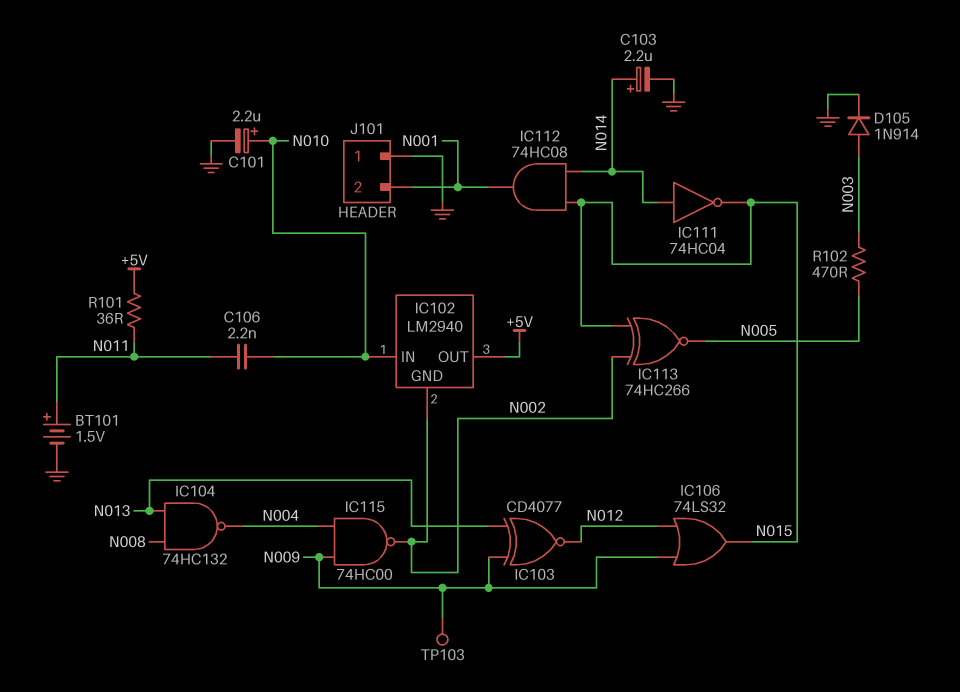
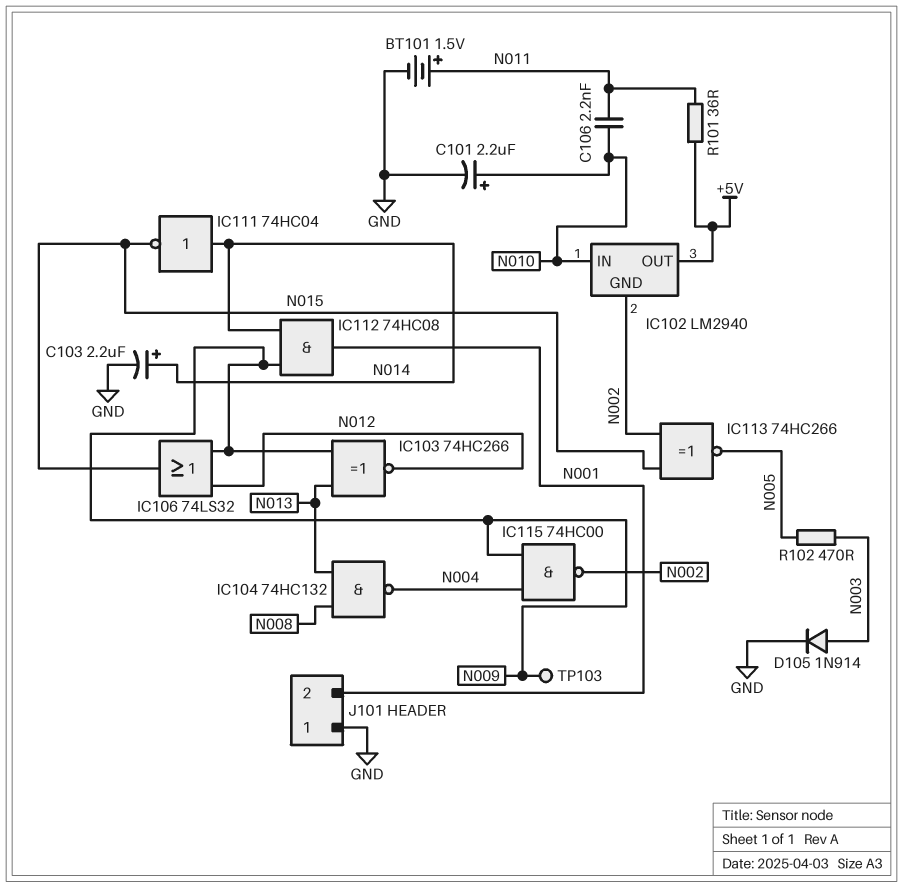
IC103: XNOR CD4077 (in N009, in N013, out N012) -> XNOR 74HC266 (in N009, in N013, out N012)
IC112: AND 74HC08 (in N014, in N015, out N001) -> AND 74HC08 (in N009, in N014, out N001)

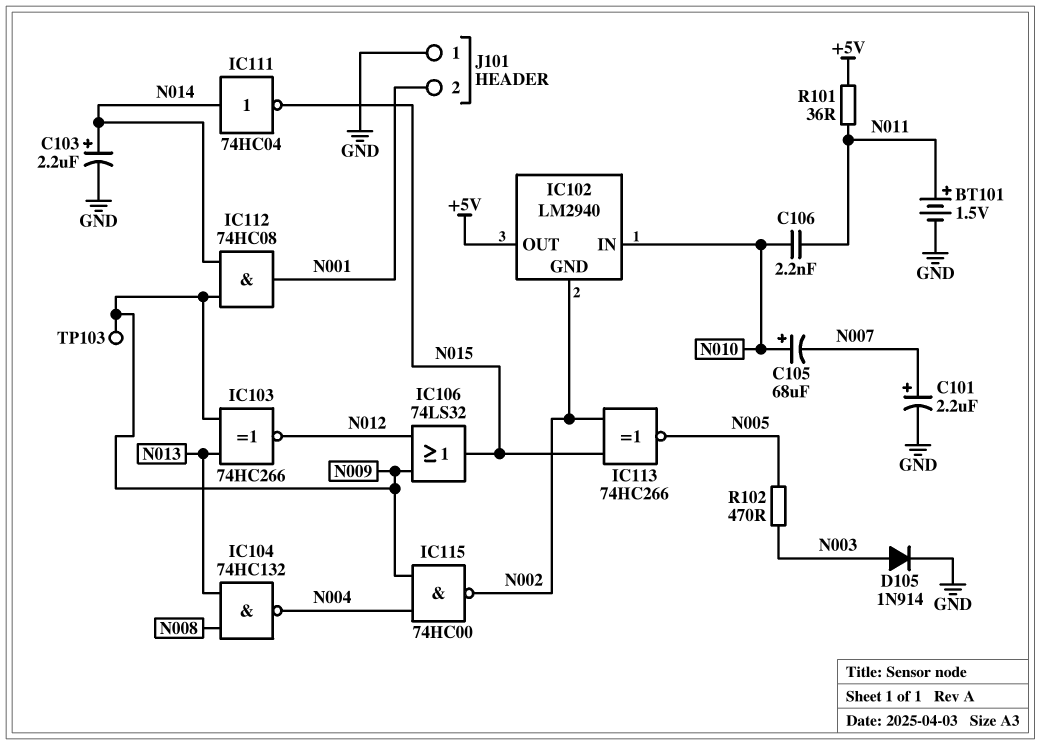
C101: 2.2uF (plus N010, minus GND) -> 2.2uF (plus N007, minus GND)
C105: none -> 68uF (plus N010, minus N007)

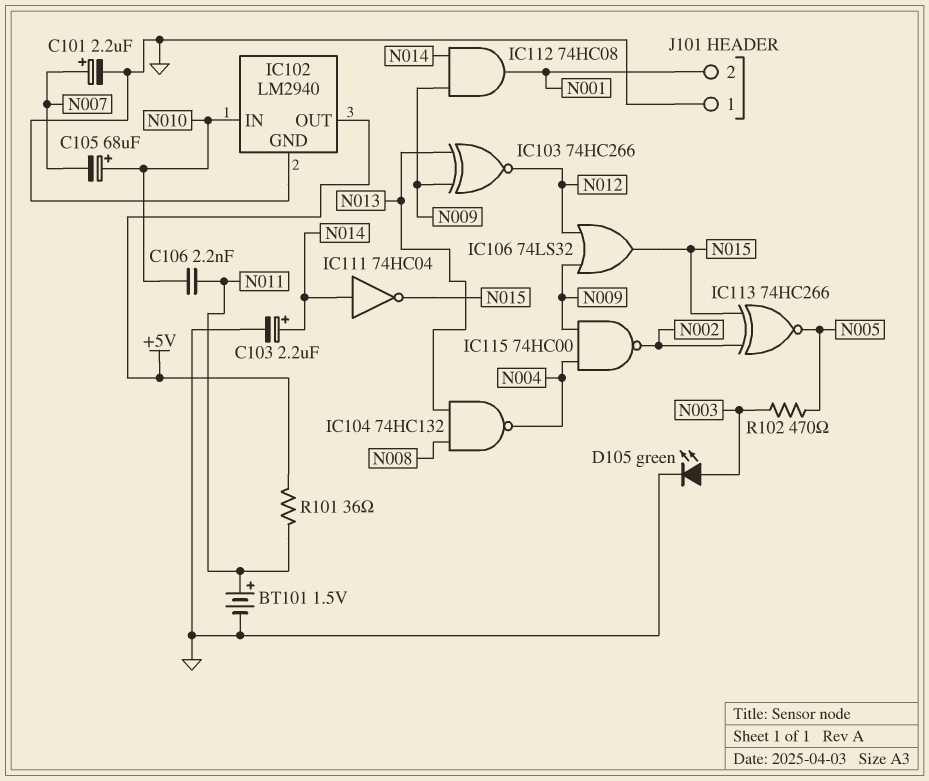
D105: diode 1N914 (A N003, K GND) -> LED green (A N003, K GND)
IC102 pin GND: N002 -> GND
TP103: test point (N009) -> none

